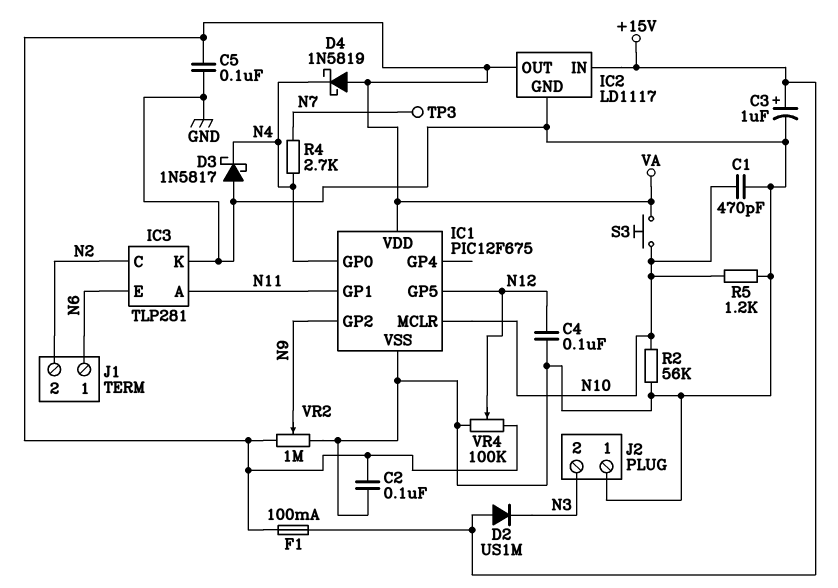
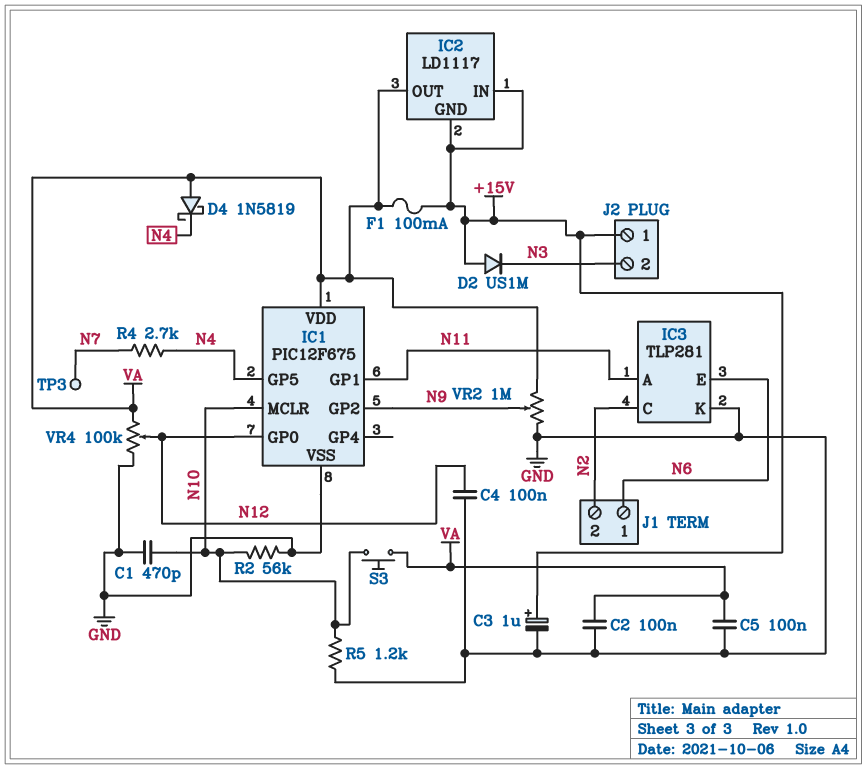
D3: schottky 1N5817 (A GND, K N4) -> none
IC1 pin GP0: N4 -> N12
IC1 pin GP5: N12 -> N4
IC2 pin GND: GND -> +15V
J2 pin 1: GND -> +15V

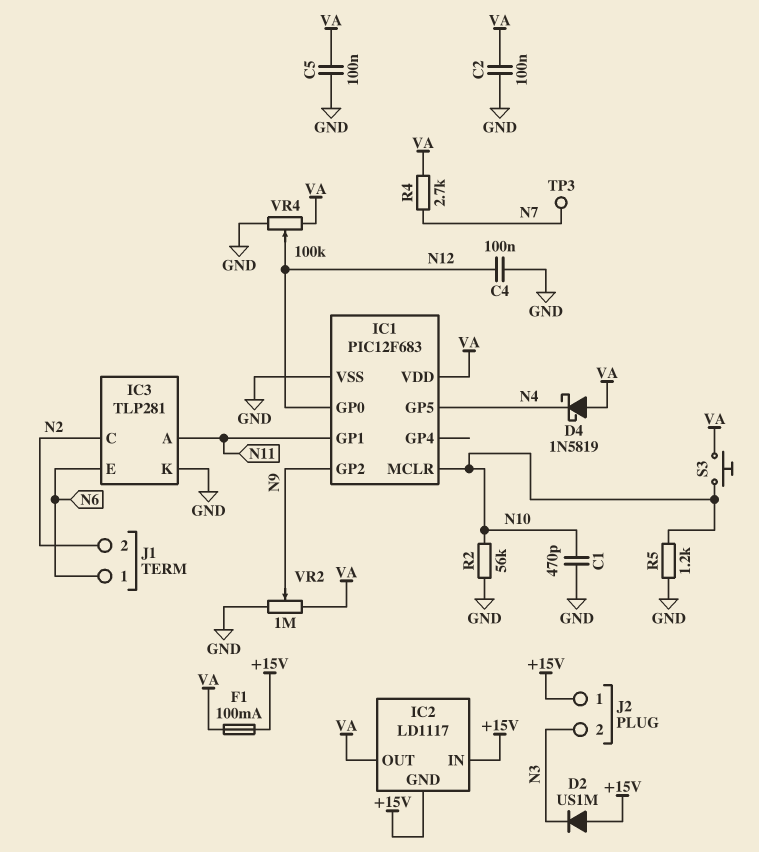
C3: 1uF (plus +15V, minus GND) -> none
IC1: PIC12F675 -> PIC12F683
R4: 2.7k (N4, N7) -> 2.7k (N7, VA)

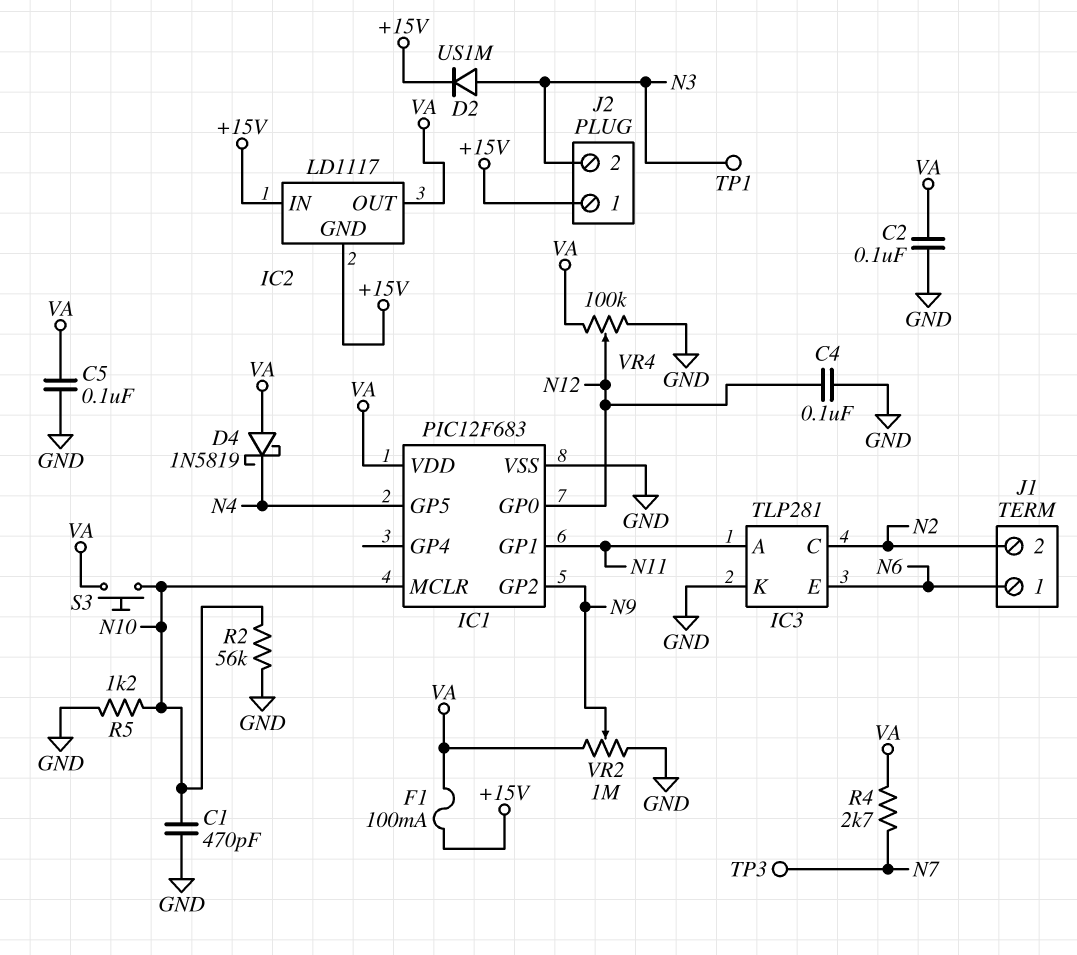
D2: diode US1M (A +15V, K N3) -> diode US1M (A N3, K +15V)
TP1: none -> test point (N3)

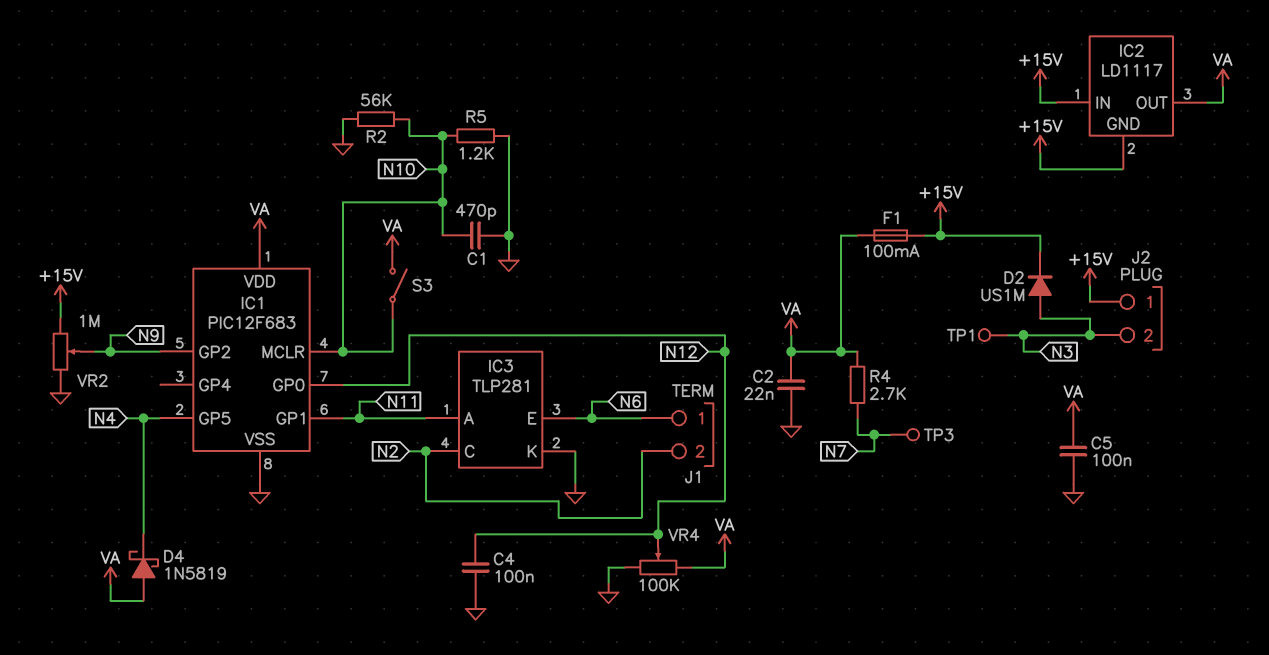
C2: 100nF (GND, VA) -> 22nF (GND, VA)
S3: button (N10, VA) -> switch (N10, VA)
VR2: 1M (GND, VA, wiper N9) -> 1M (+15V, GND, wiper N9)

